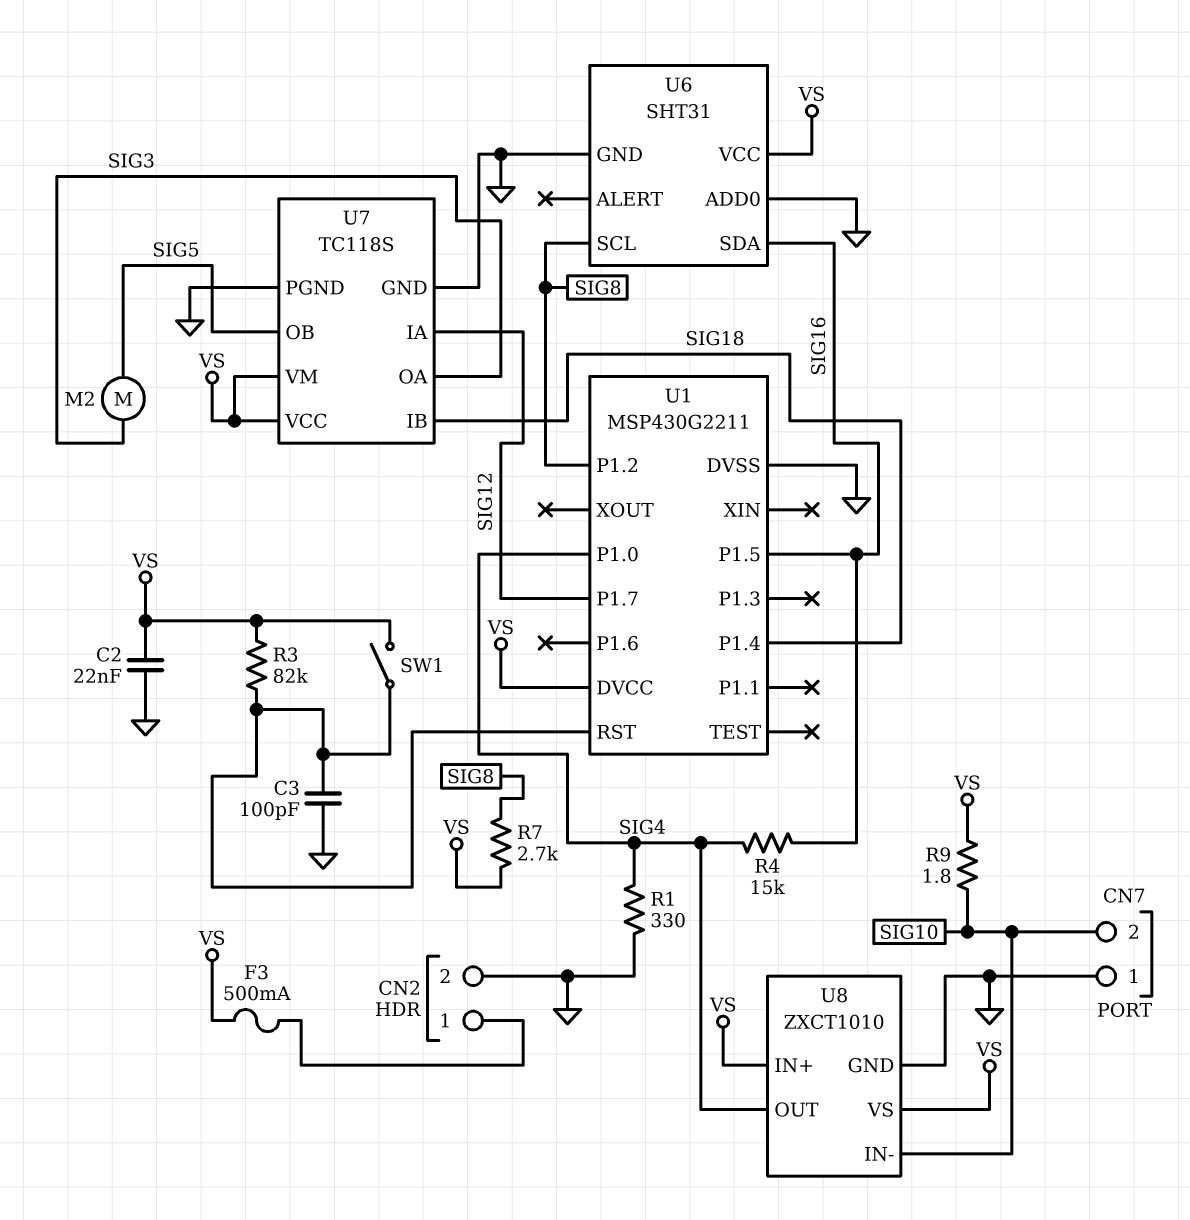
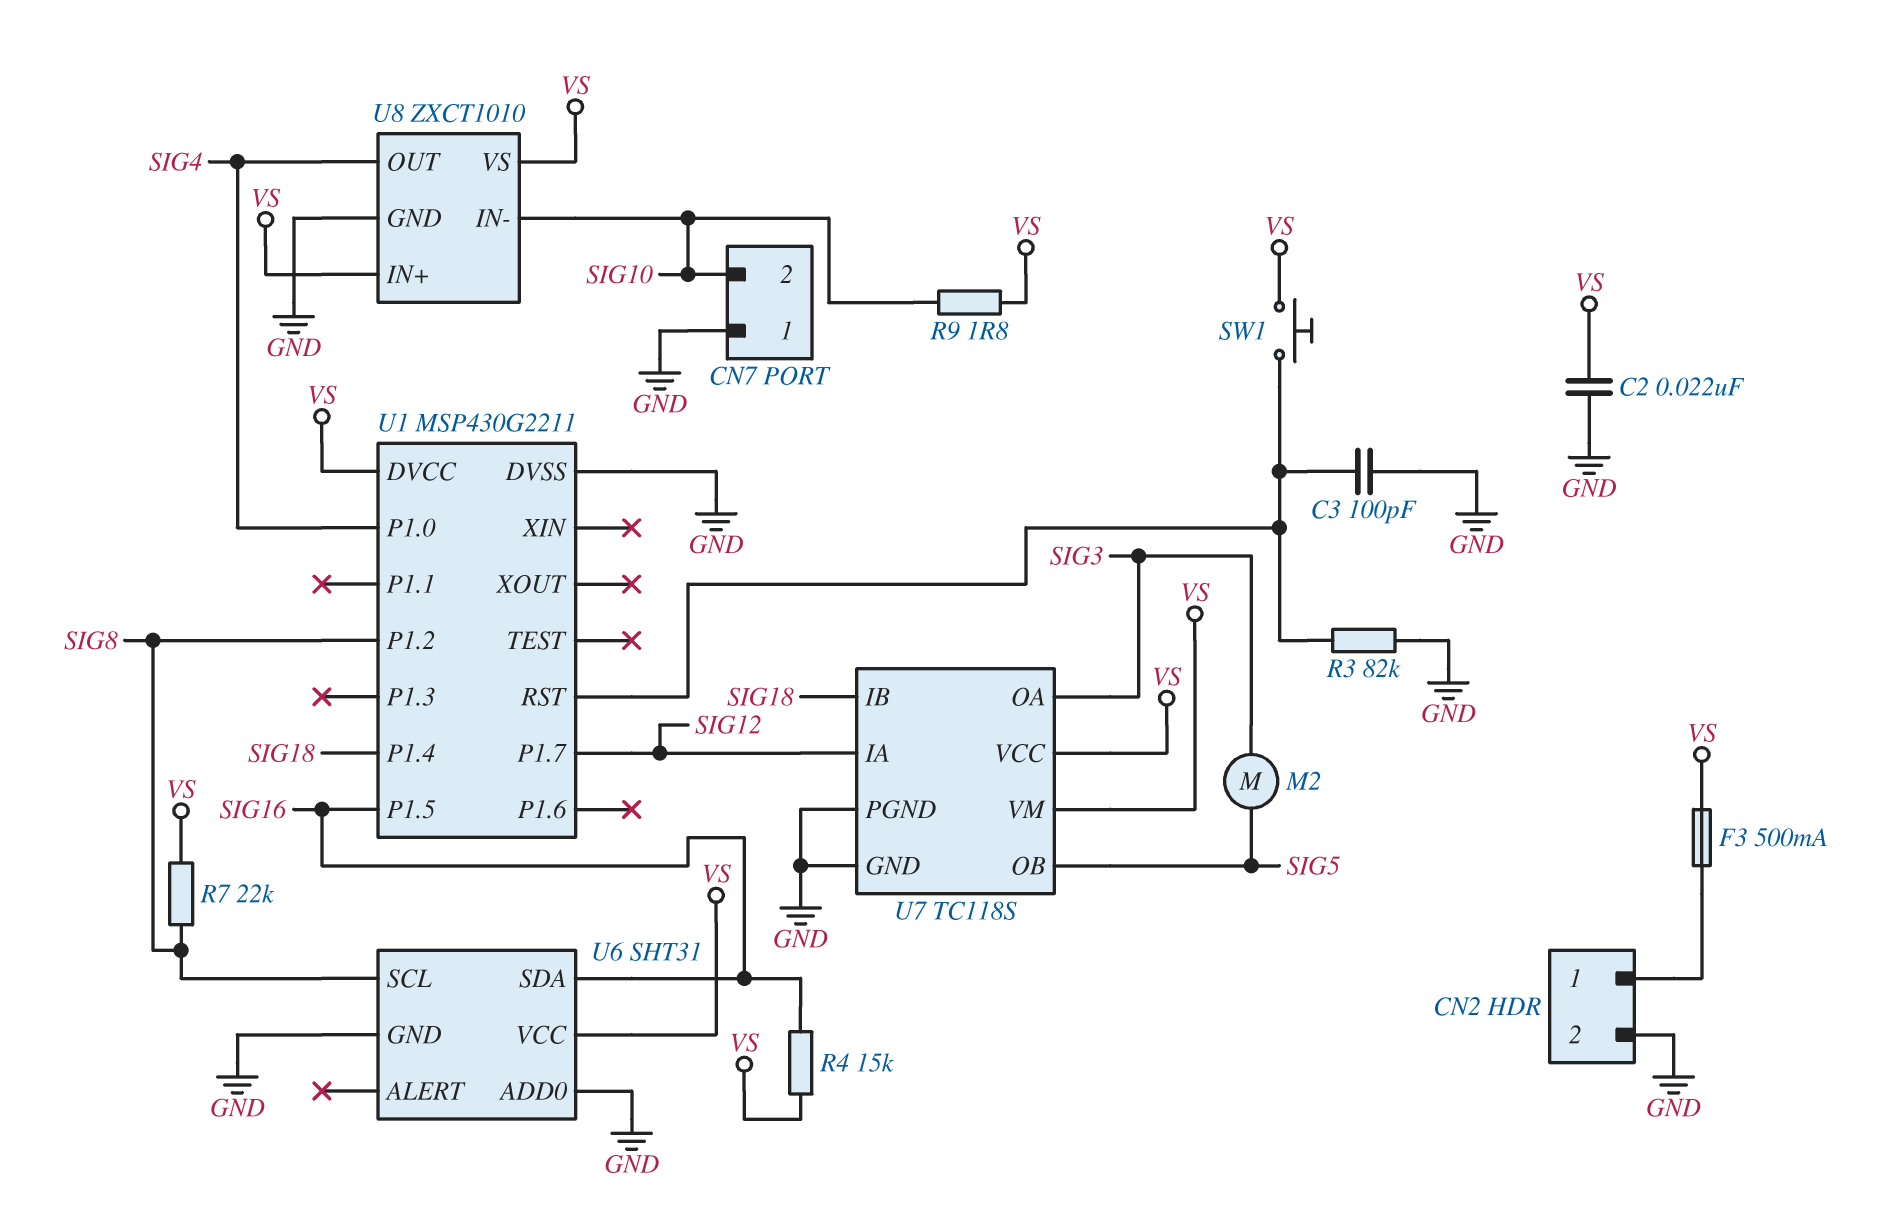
R1: 330 (GND, SIG4) -> none
R3: 82k (U1/RST, VS) -> 82k (GND, U1/RST)
R4: 15k (SIG4, SIG16) -> 15k (SIG16, VS)
R7: 2.7k (SIG8, VS) -> 22k (SIG8, VS)
SW1: switch (U1/RST, VS) -> button (U1/RST, VS)

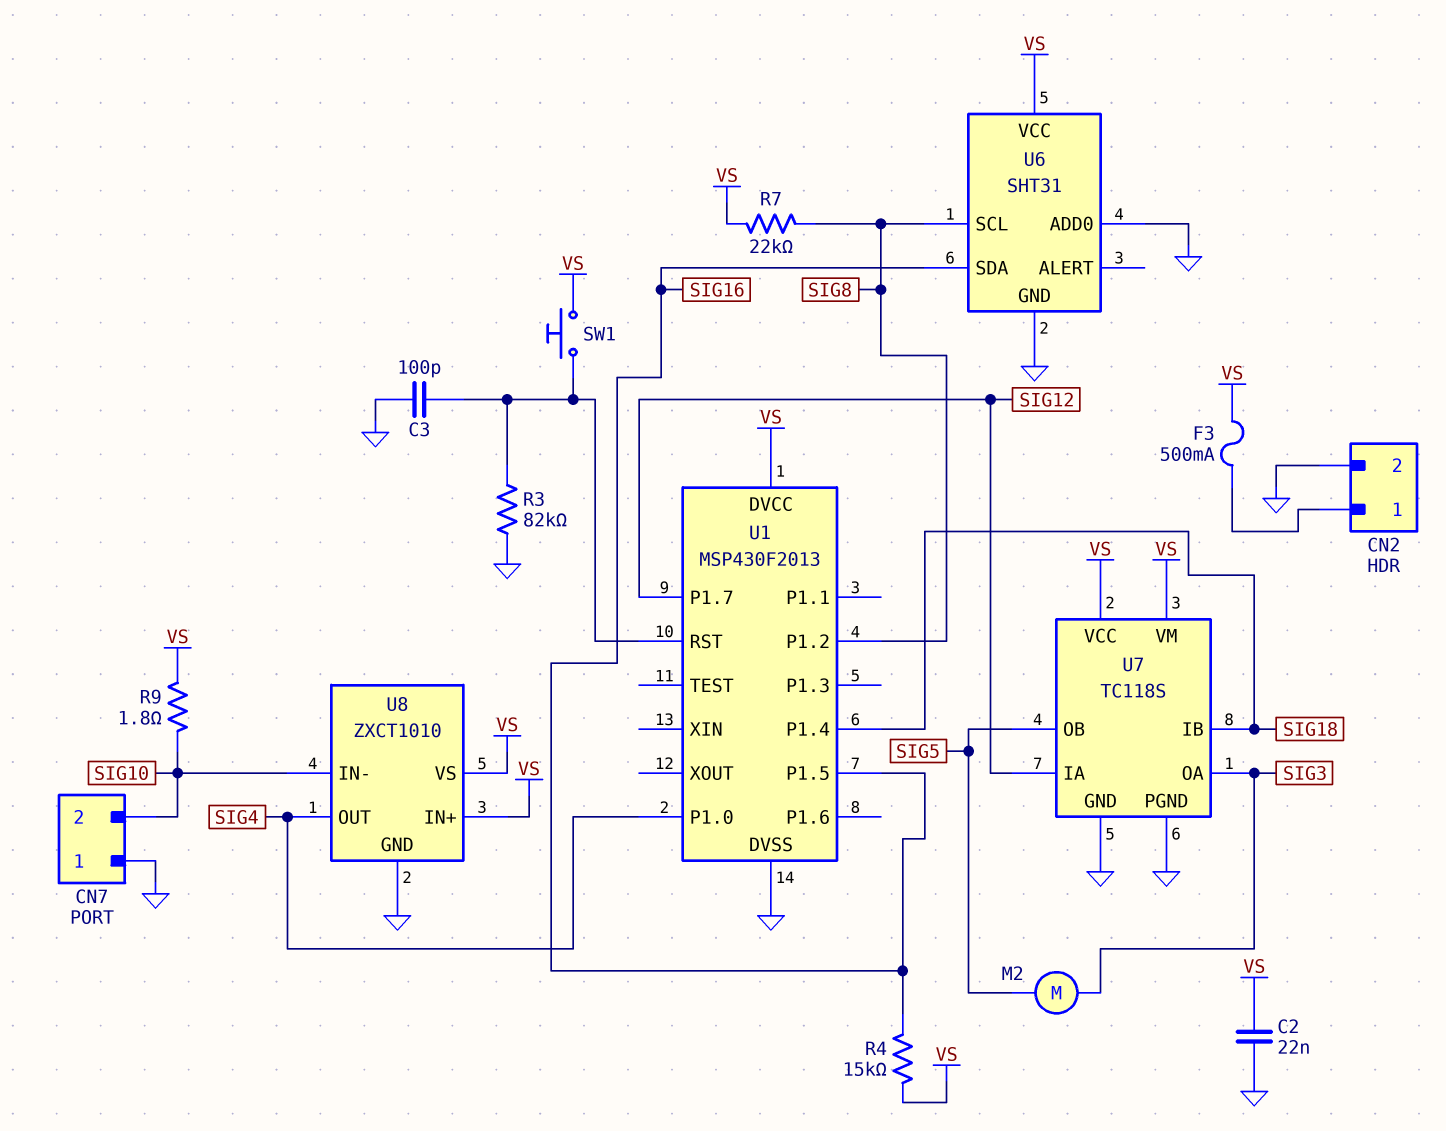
U1: MSP430G2211 -> MSP430F2013

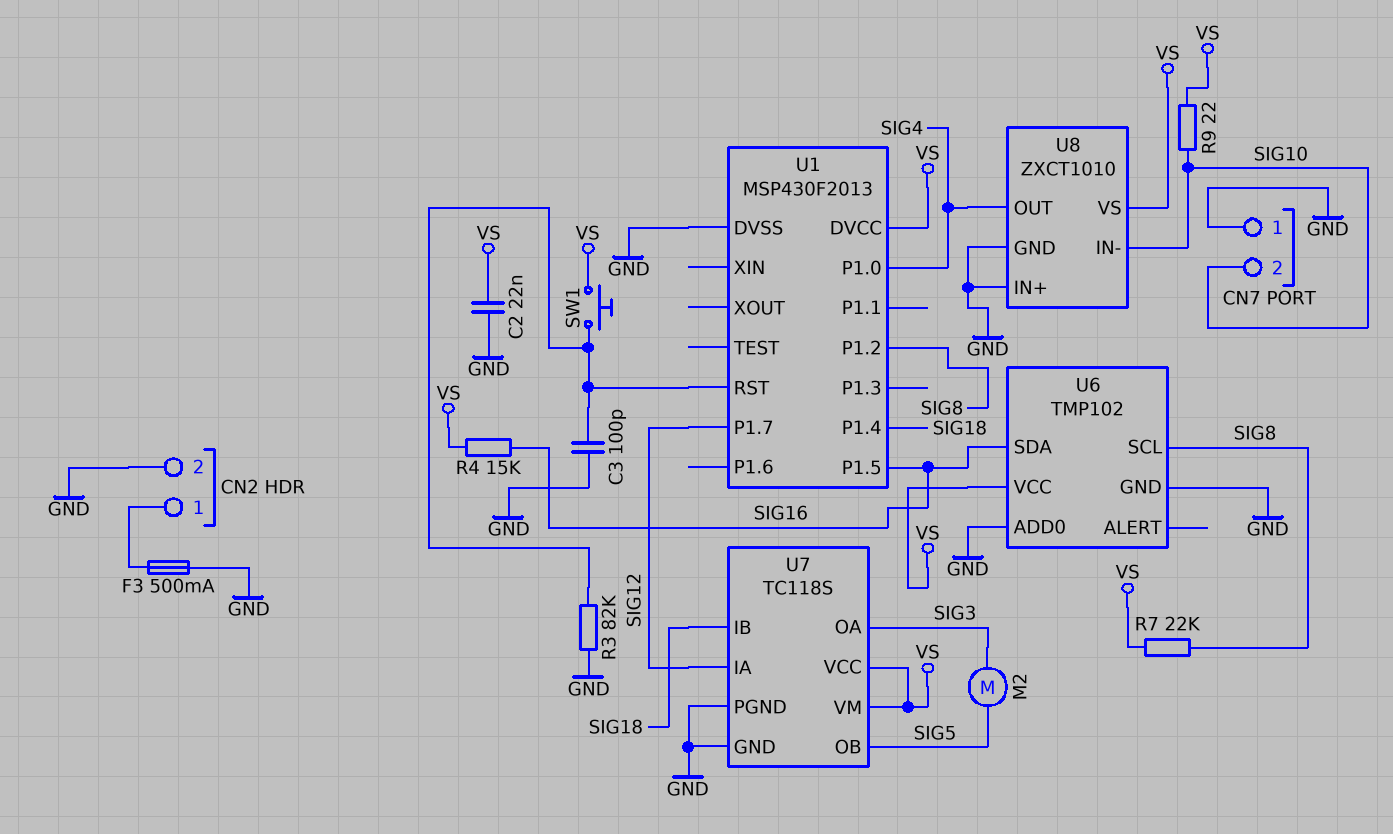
F3: 500mA (CN2/1, VS) -> 500mA (CN2/1, GND)
R9: 1.8 (SIG10, VS) -> 22 (SIG10, VS)
U6: SHT31 -> TMP102
U8 pin IN+: VS -> GND

